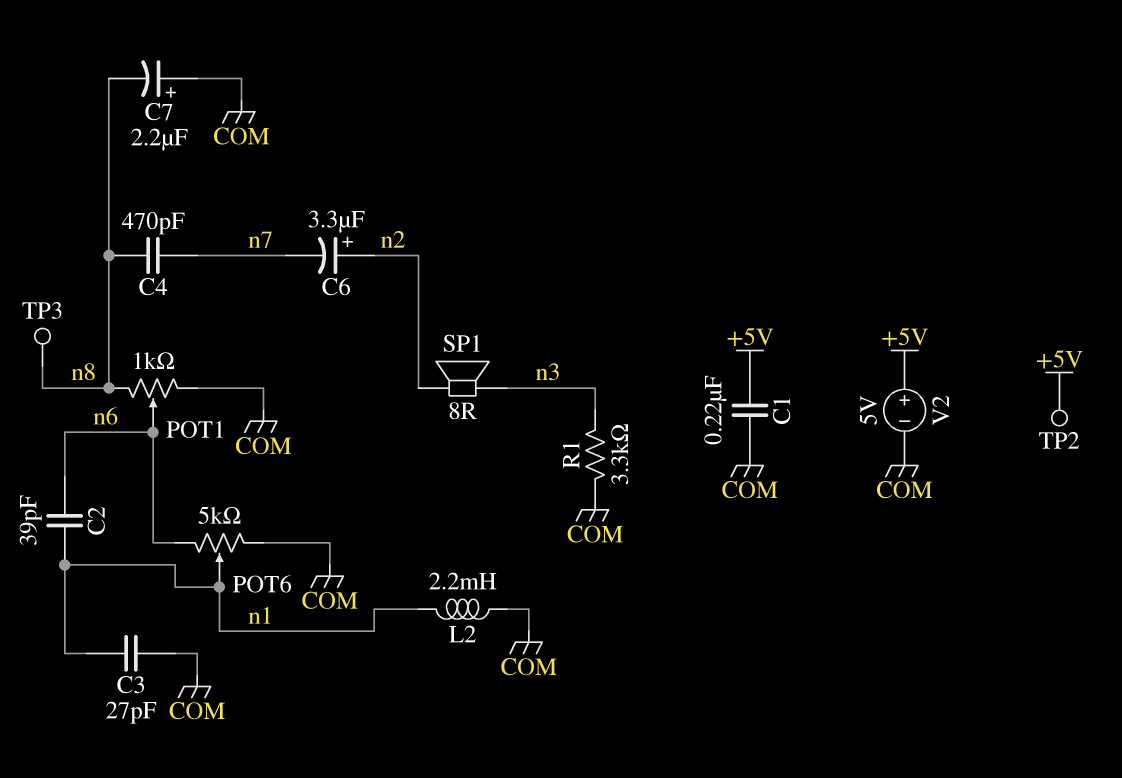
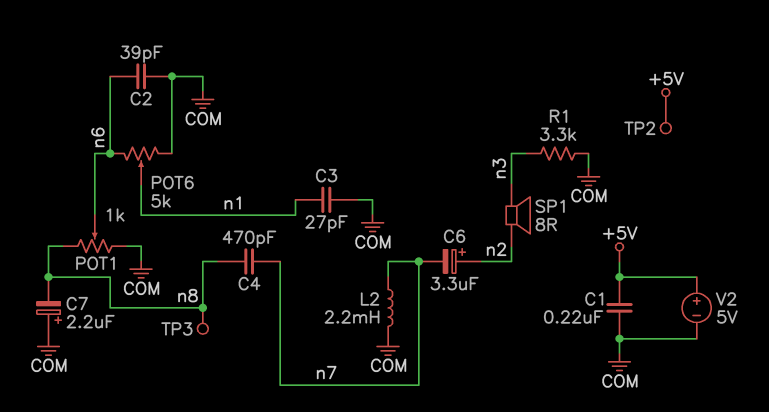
C2: 39pF (n1, n6) -> 39pF (COM, n6)
L2: 2.2mH (COM, n1) -> 2.2mH (COM, n7)

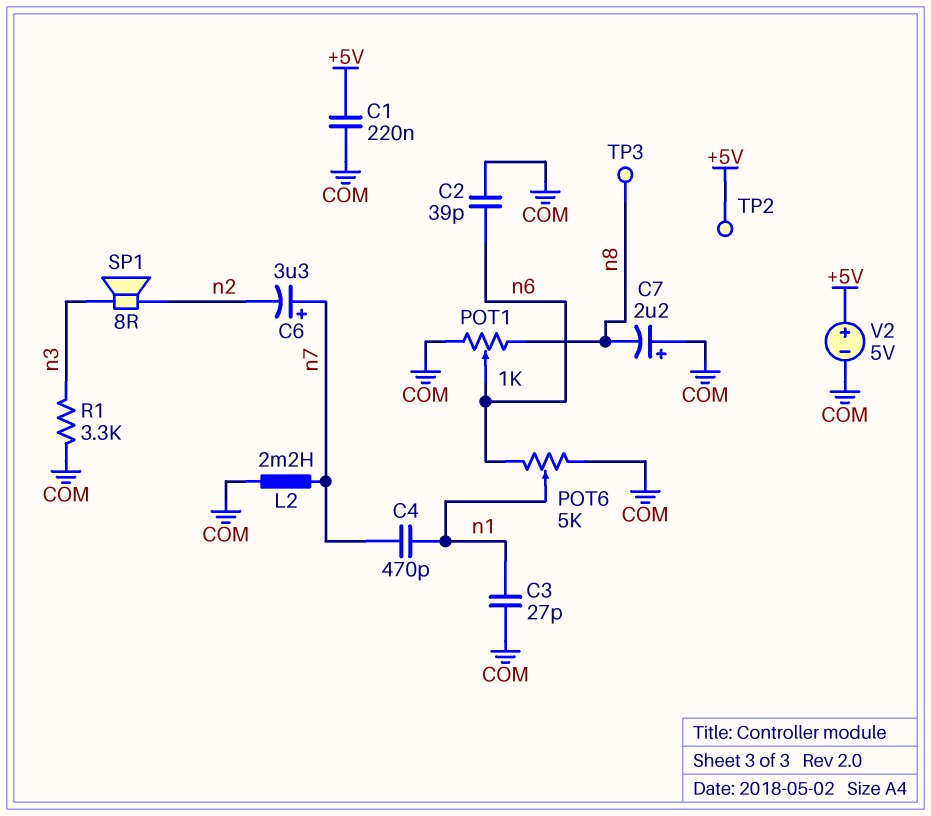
C4: 470pF (n7, n8) -> 470pF (n1, n7)
C6: 3.3uF (plus n2, minus n7) -> 3.3uF (plus n7, minus n2)

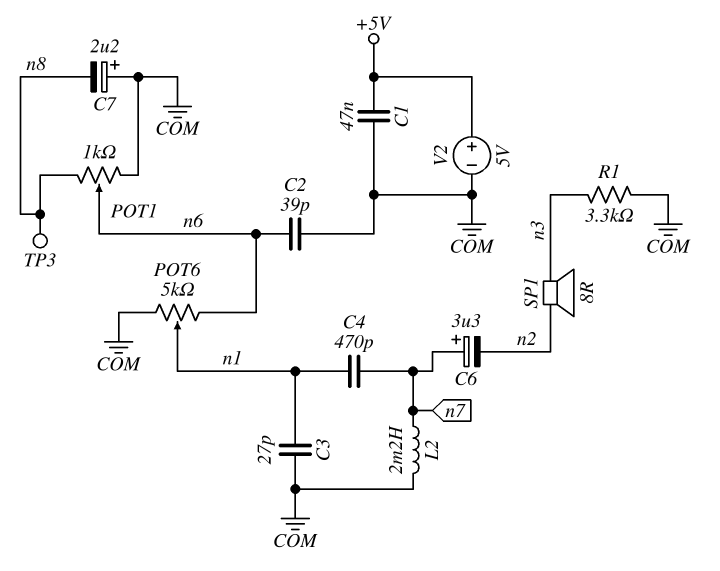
C1: 220nF (+5V, COM) -> 47nF (+5V, COM)
TP2: test point (+5V) -> none

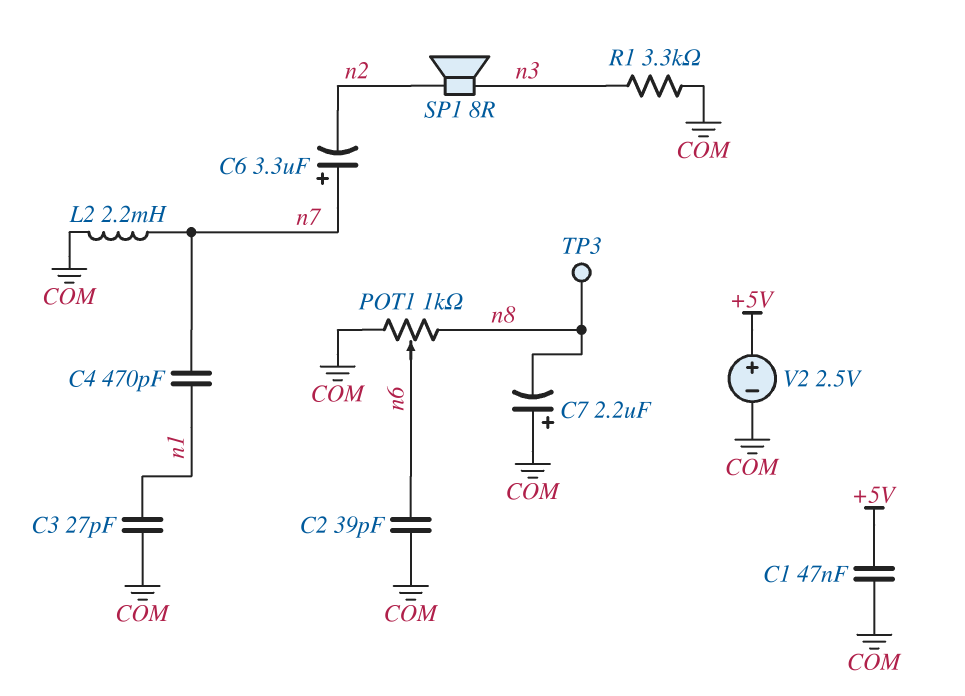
POT6: 5k (COM, n6, wiper n1) -> none
V2: 5V (plus +5V, minus COM) -> 2.5V (plus +5V, minus COM)

